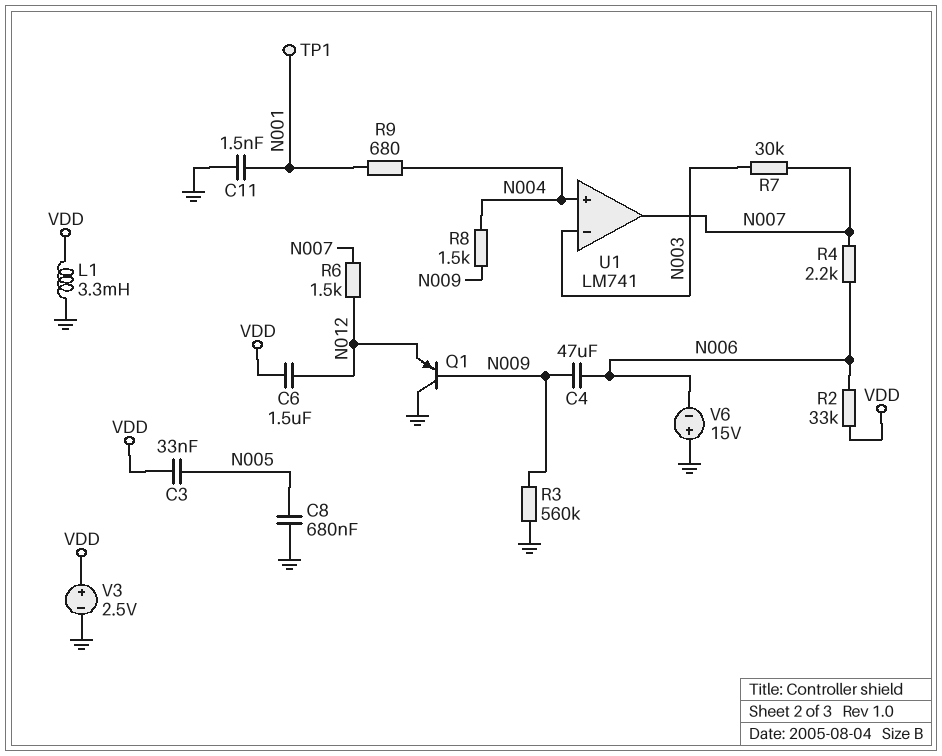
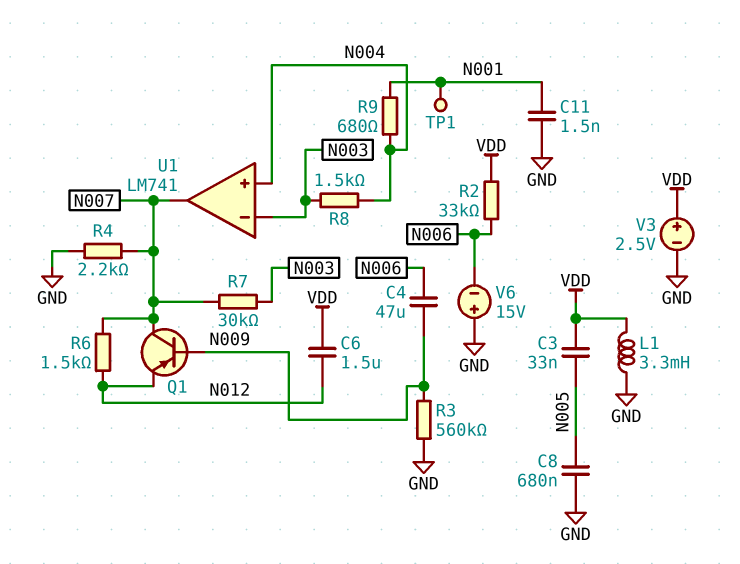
Q1: PNP (B N009, C GND, E N012) -> PNP (B N009, C N007, E N012)
R4: 2.2k (N006, N007) -> 2.2k (GND, N007)
R8: 1.5k (N004, N009) -> 1.5k (N003, N004)

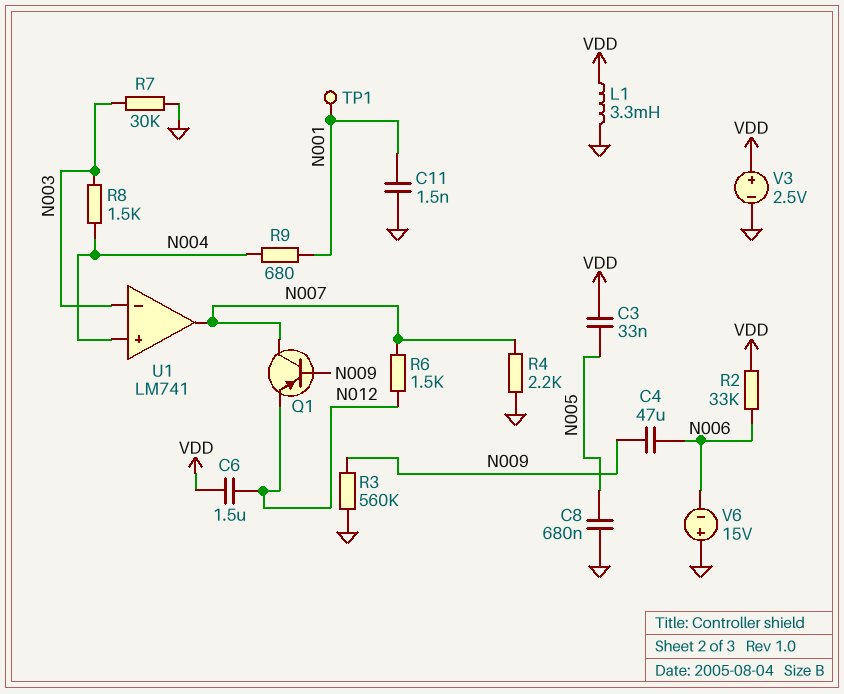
R7: 30k (N003, N007) -> 30k (GND, N003)

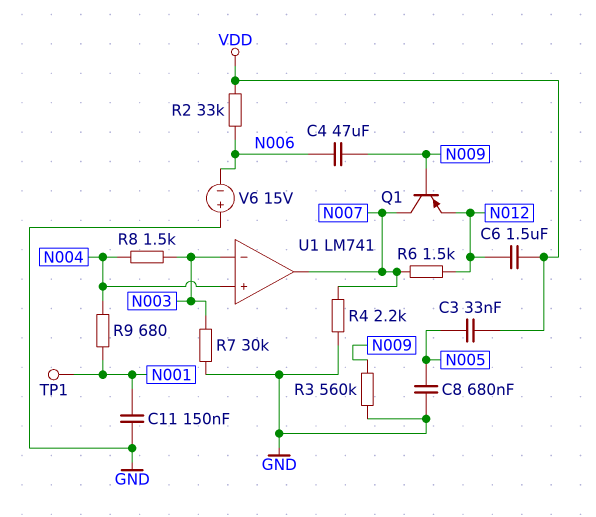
C11: 1.5nF (GND, N001) -> 150nF (GND, N001)
L1: 3.3mH (GND, VDD) -> none
V3: 2.5V (plus VDD, minus GND) -> none

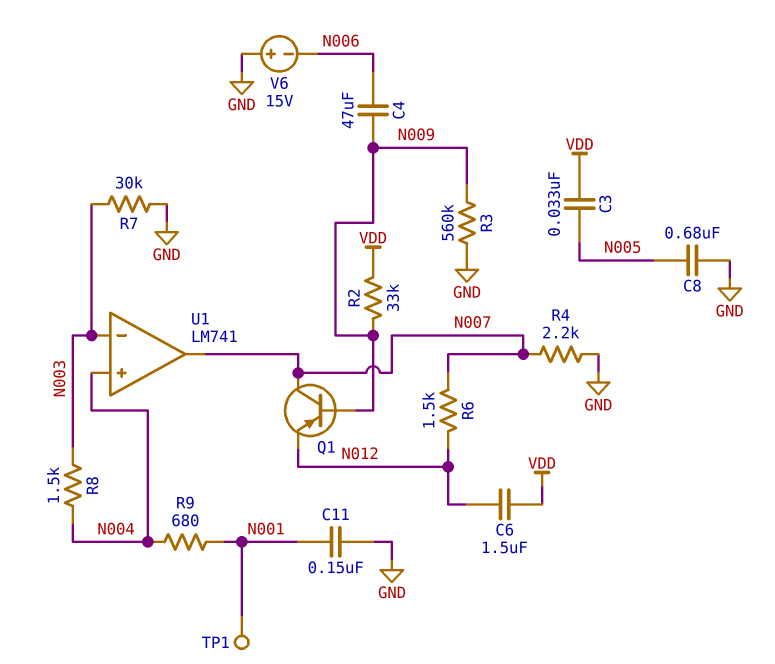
R2: 33k (N006, VDD) -> 33k (N009, VDD)

